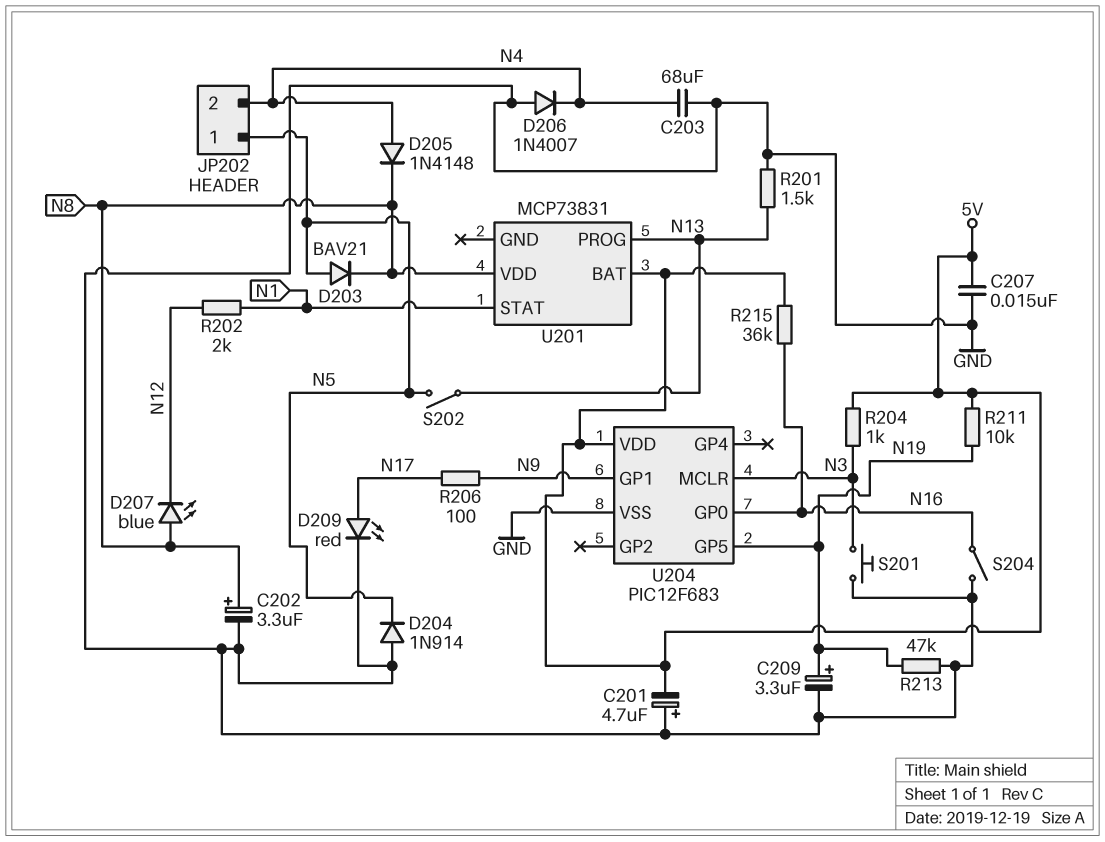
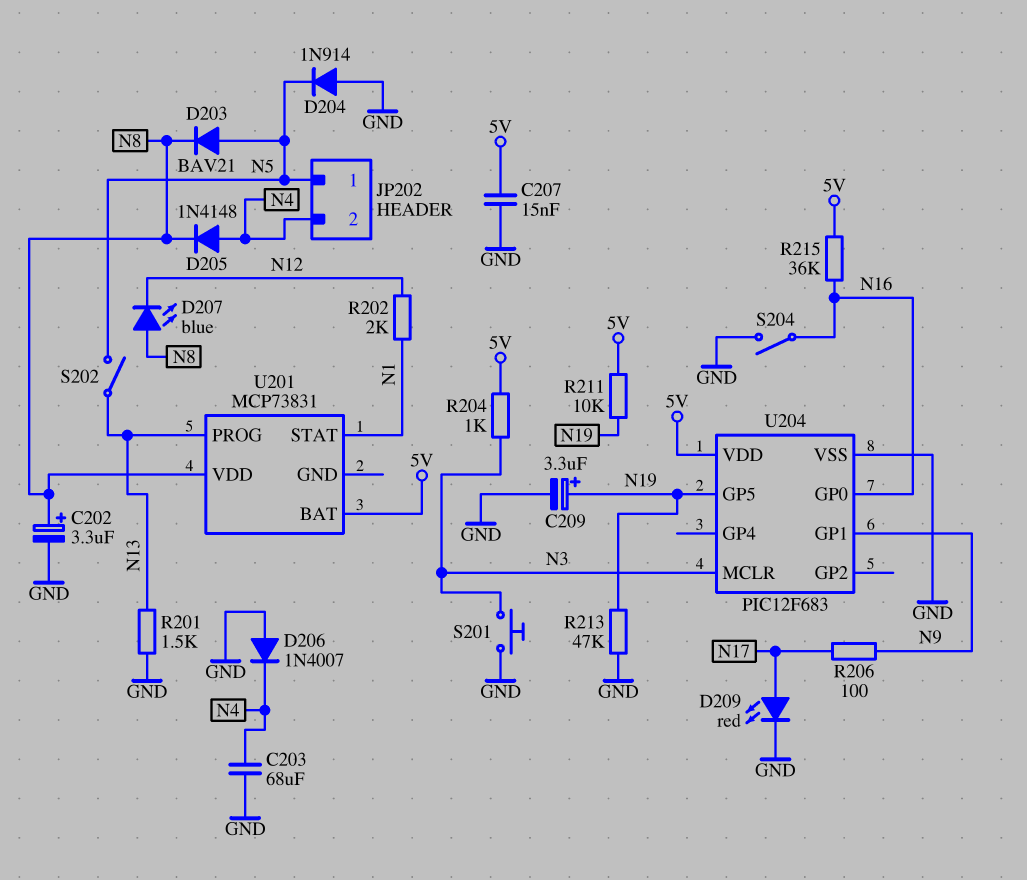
C201: 4.7uF (plus GND, minus 5V) -> none

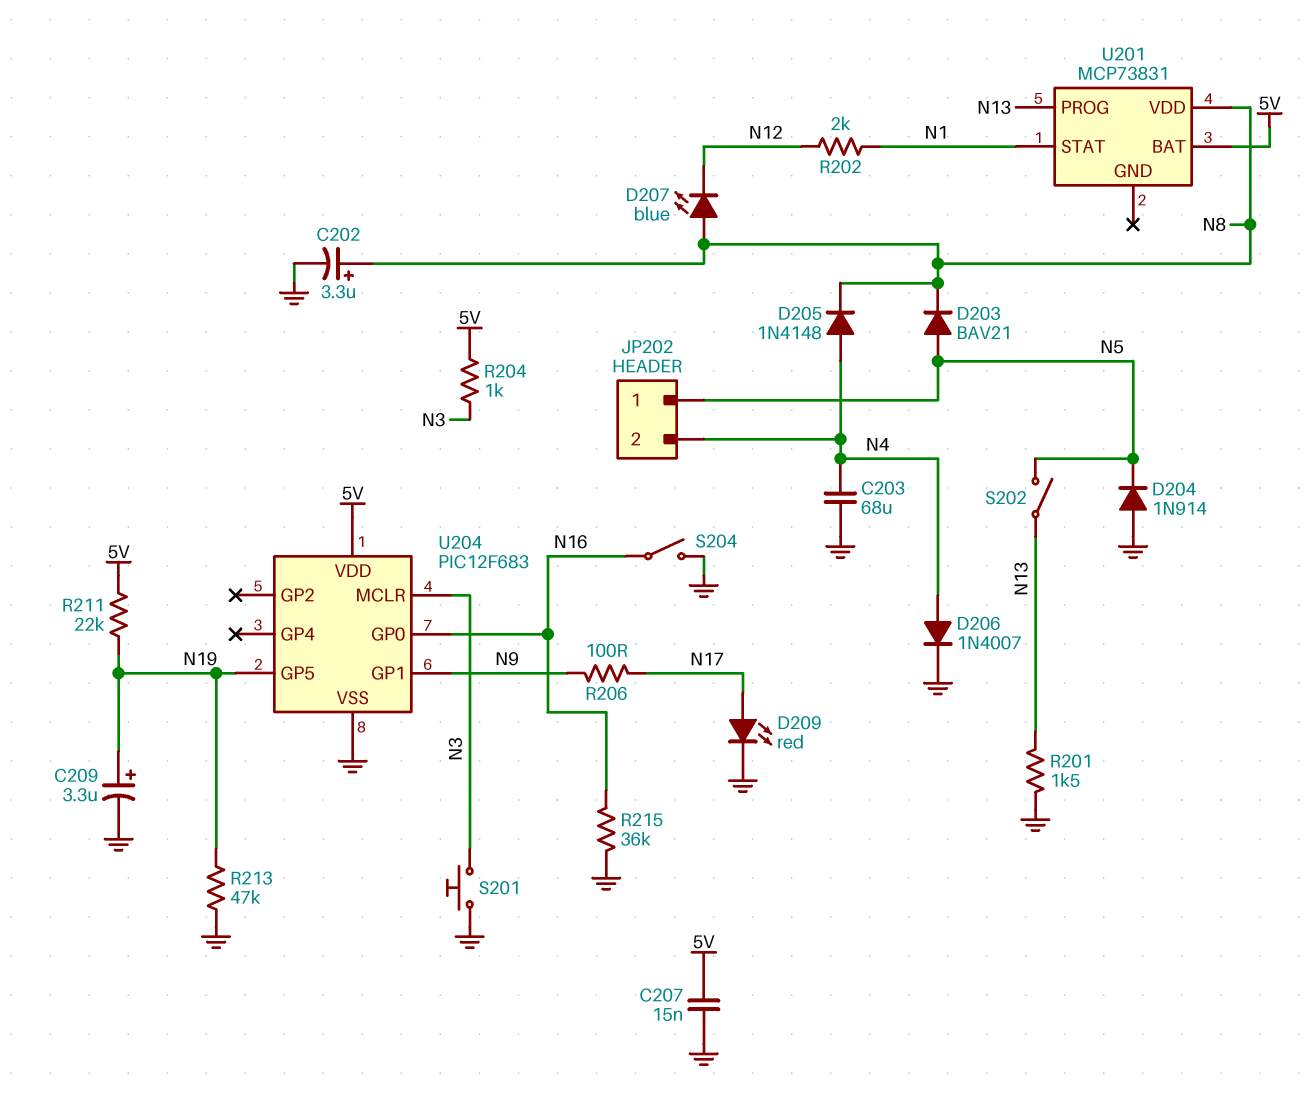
D206: diode 1N4007 (A GND, K N4) -> diode 1N4007 (A N4, K GND)
R211: 10k (5V, N19) -> 22k (5V, N19)
R215: 36k (5V, N16) -> 36k (GND, N16)

